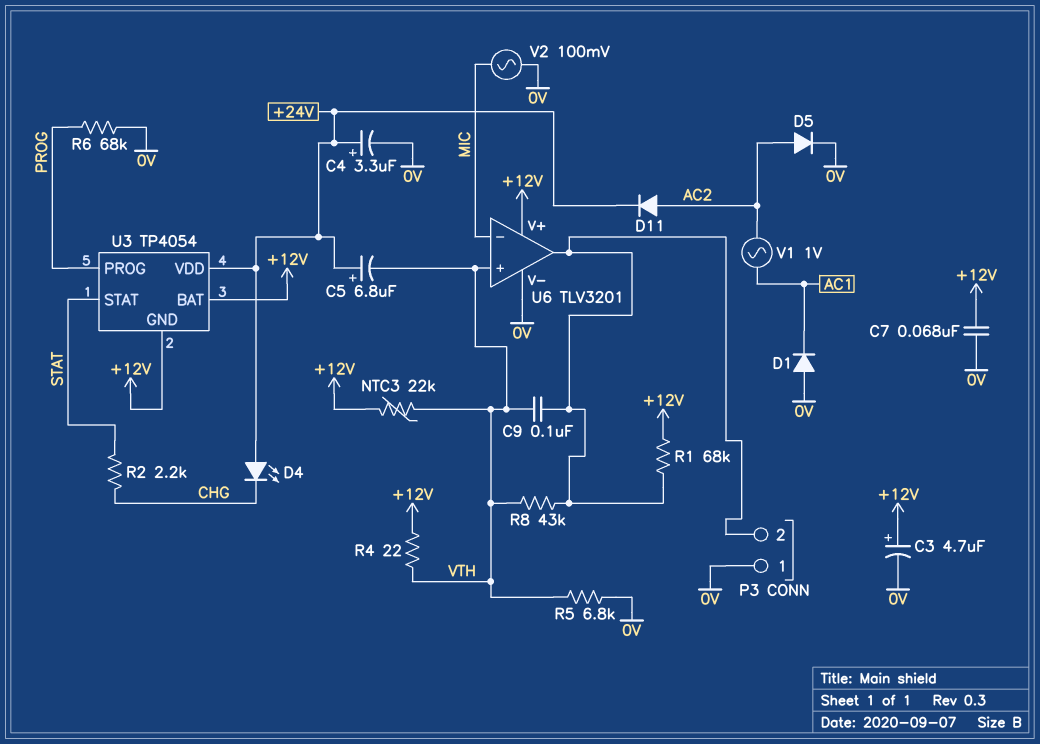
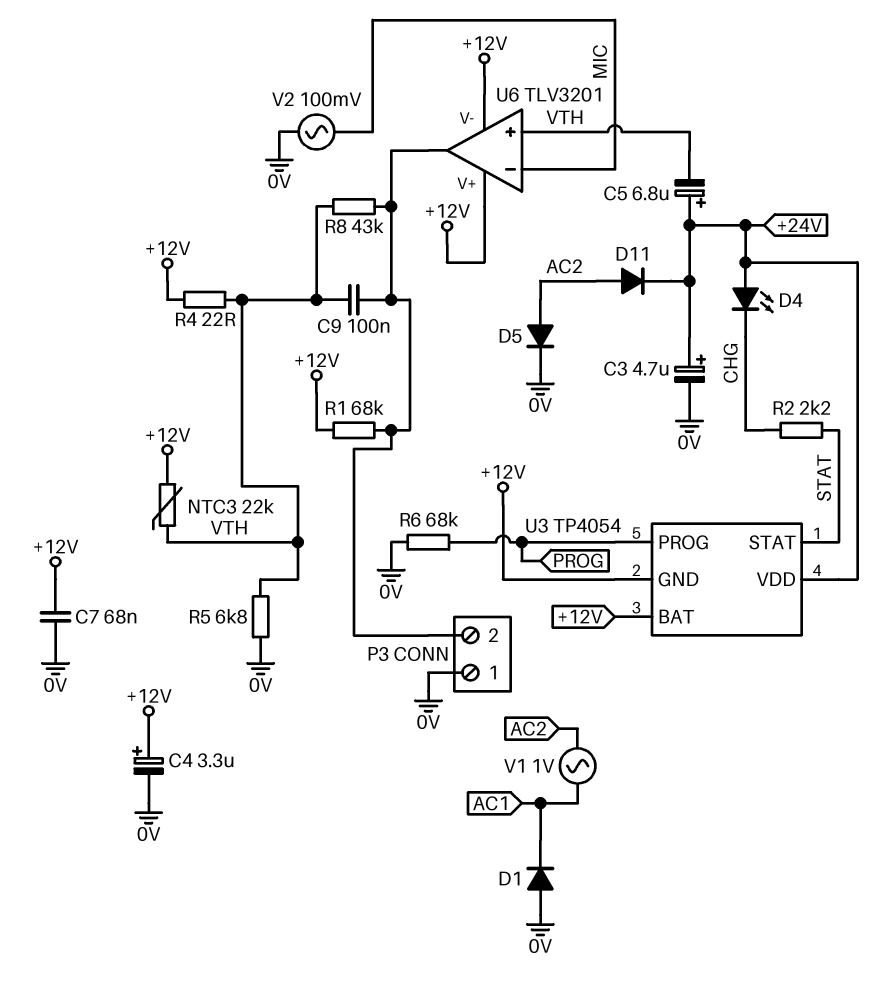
C3: 4.7uF (plus +12V, minus 0V) -> 4.7uF (plus +24V, minus 0V)
C4: 3.3uF (plus +24V, minus 0V) -> 3.3uF (plus +12V, minus 0V)
U6 pin V-: 0V -> +12V

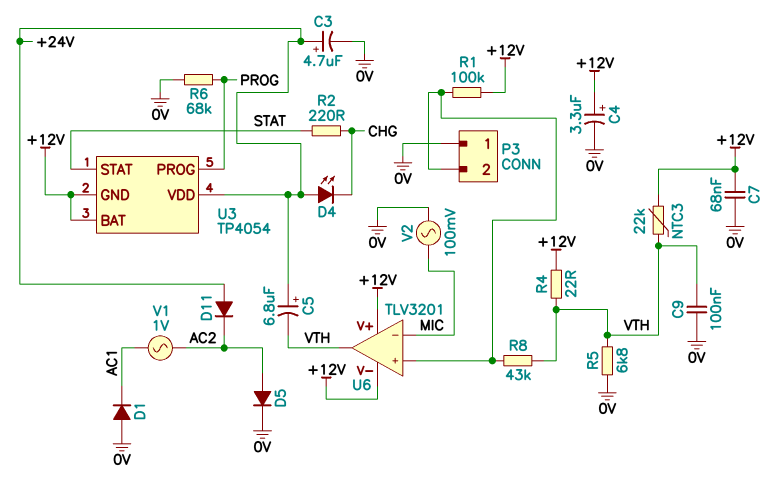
C9: 100nF (P3/2, VTH) -> 100nF (0V, VTH)
D11: diode (A AC2, K +24V) -> diode (A +24V, K AC2)
R1: 68k (+12V, P3/2) -> 100k (+12V, P3/2)
R2: 2.2k (CHG, STAT) -> 220 (CHG, STAT)
U6 pin in+: VTH -> P3/2
U6 pin out: P3/2 -> VTH

